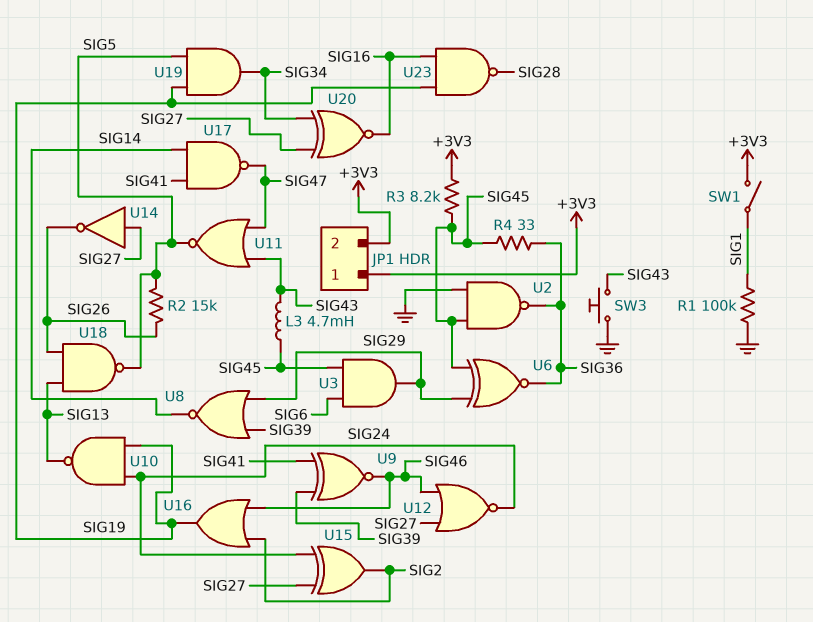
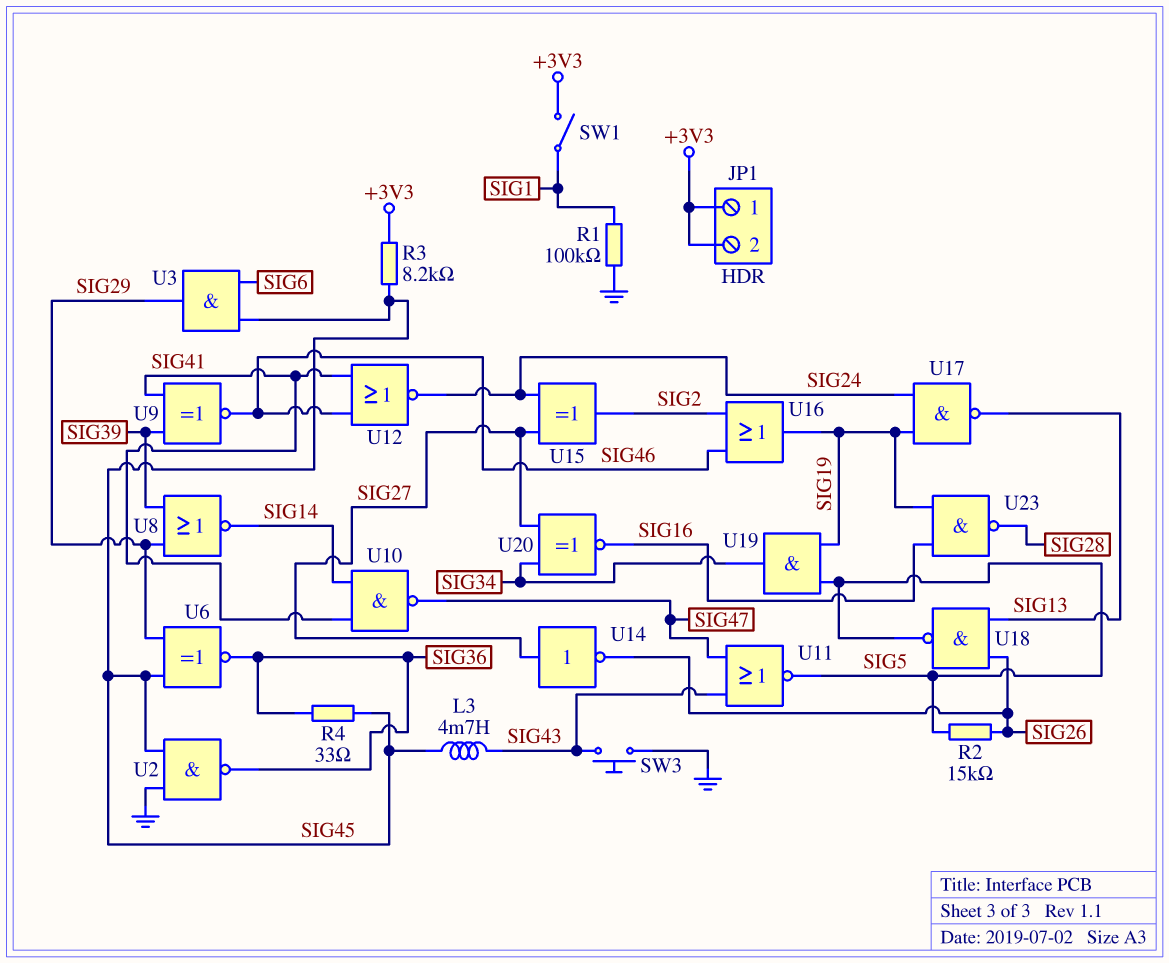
U10: NAND (in SIG19, in SIG24, out SIG13) -> NAND (in SIG14, in SIG41, out SIG47)
U12: NOR (in SIG27, in SIG46, out SIG24) -> NOR (in SIG41, in SIG46, out SIG24)
U17: NAND (in SIG14, in SIG41, out SIG47) -> NAND (in SIG19, in SIG24, out SIG13)

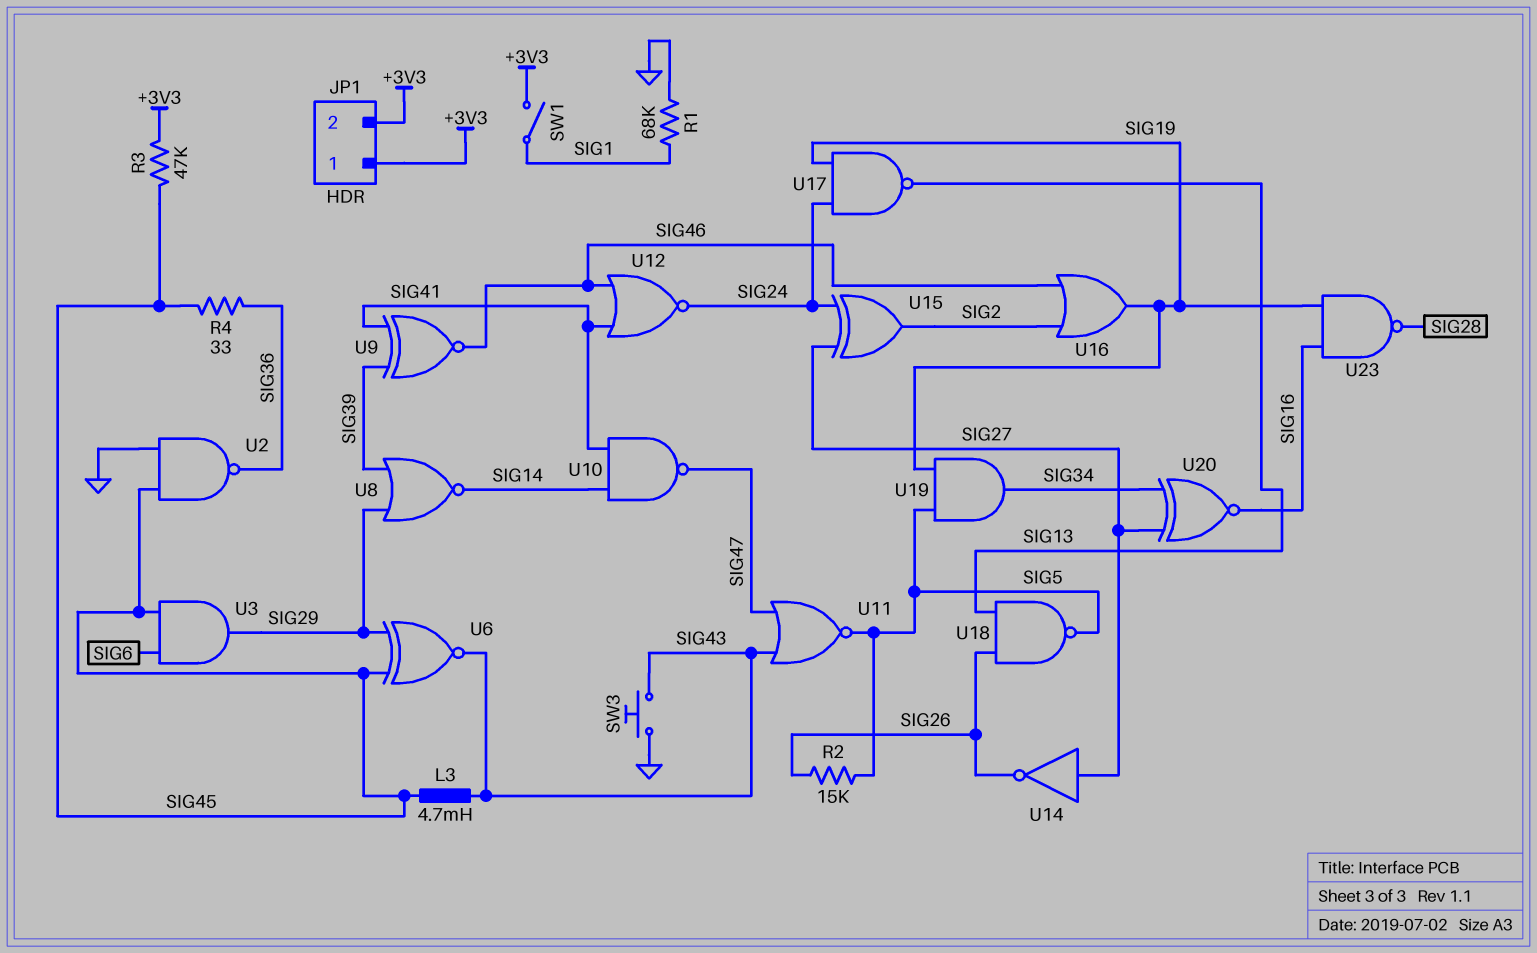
R1: 100k (GND, SIG1) -> 68k (GND, SIG1)
R3: 8.2k (+3V3, SIG45) -> 47k (+3V3, SIG45)
U6: XNOR (in SIG29, in SIG45, out SIG36) -> XNOR (in SIG29, in SIG45, out SIG43)

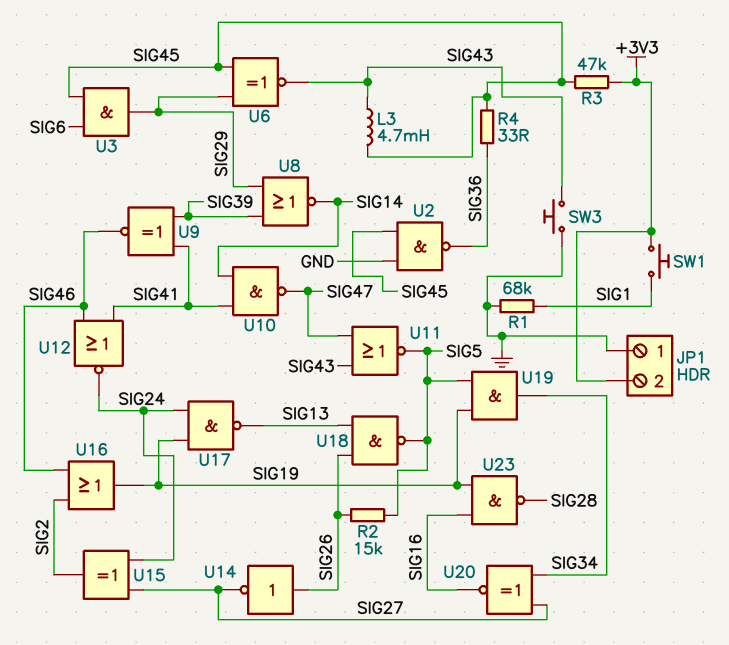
JP1 pin 1: +3V3 -> GND
SW1: switch (+3V3, SIG1) -> button (+3V3, SIG1)
U14: NOT (in SIG27, out SIG26) -> NOT (in SIG26, out SIG27)

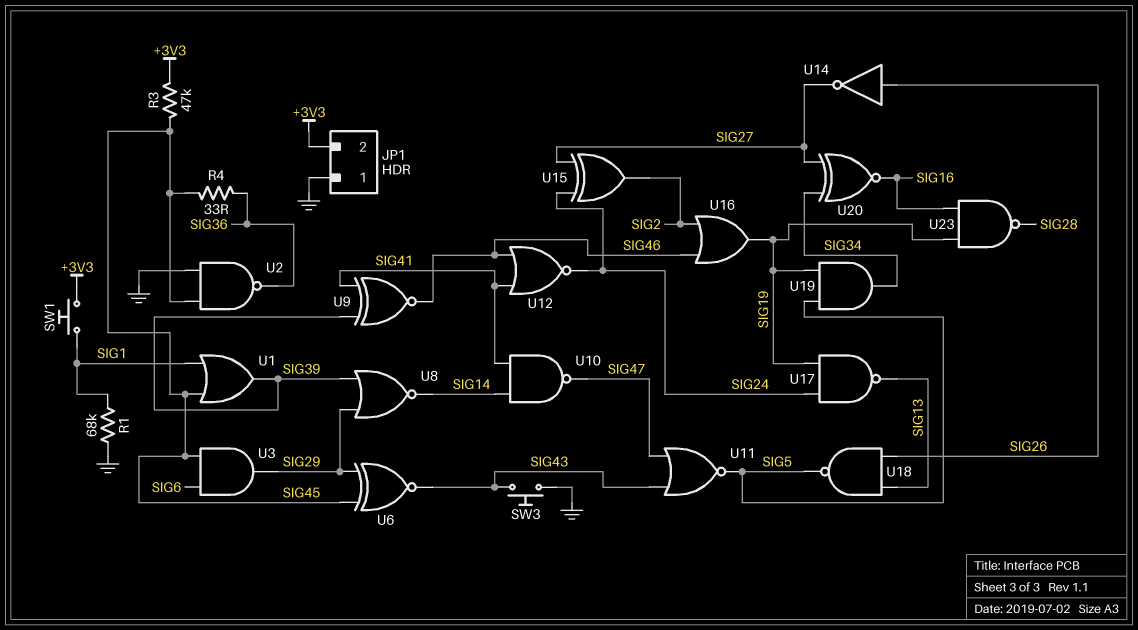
L3: 4.7mH (SIG43, SIG45) -> none
R2: 15k (SIG5, SIG26) -> none
U1: none -> OR (in SIG1, in SIG45, out SIG39)

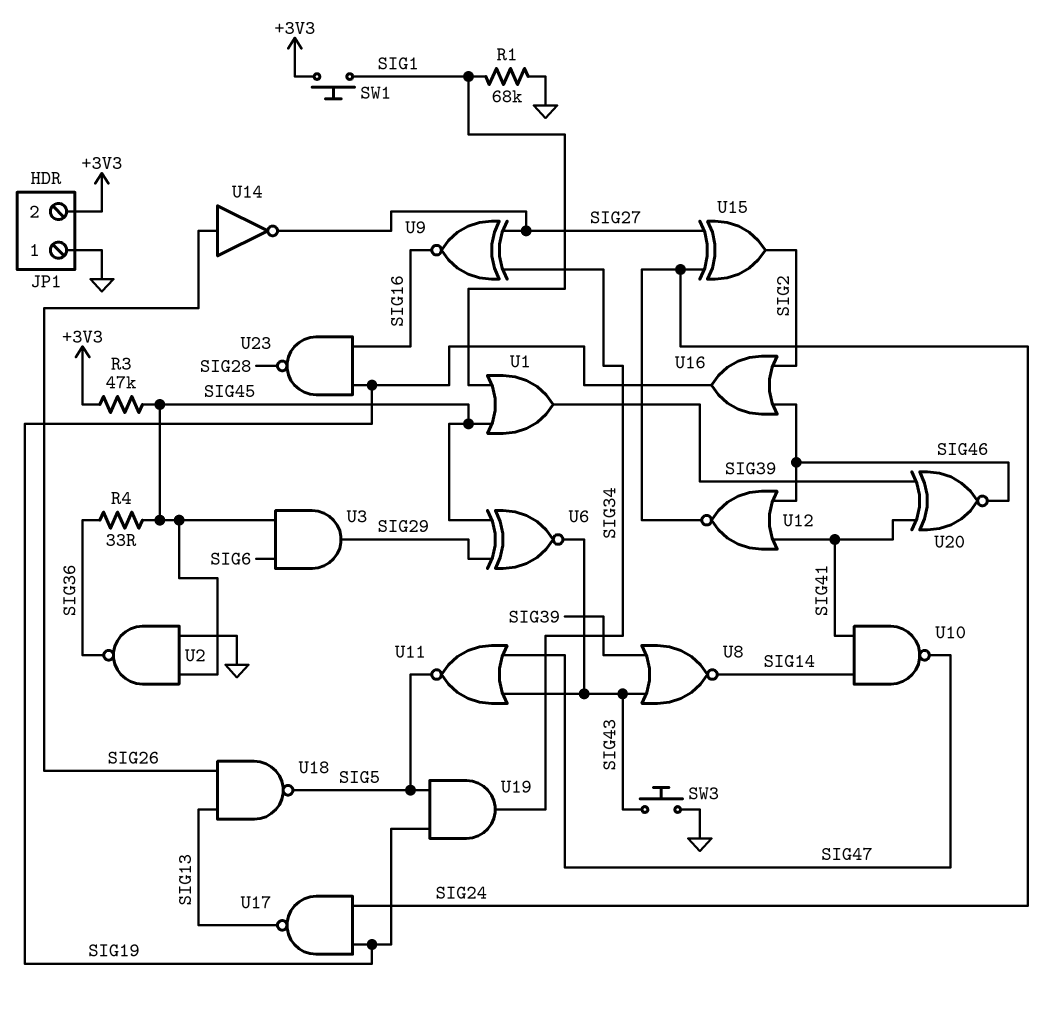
U8: NOR (in SIG29, in SIG39, out SIG14) -> NOR (in SIG39, in SIG43, out SIG14)
U9: XNOR (in SIG39, in SIG41, out SIG46) -> XNOR (in SIG27, in SIG34, out SIG16)
U20: XNOR (in SIG27, in SIG34, out SIG16) -> XNOR (in SIG39, in SIG41, out SIG46)

